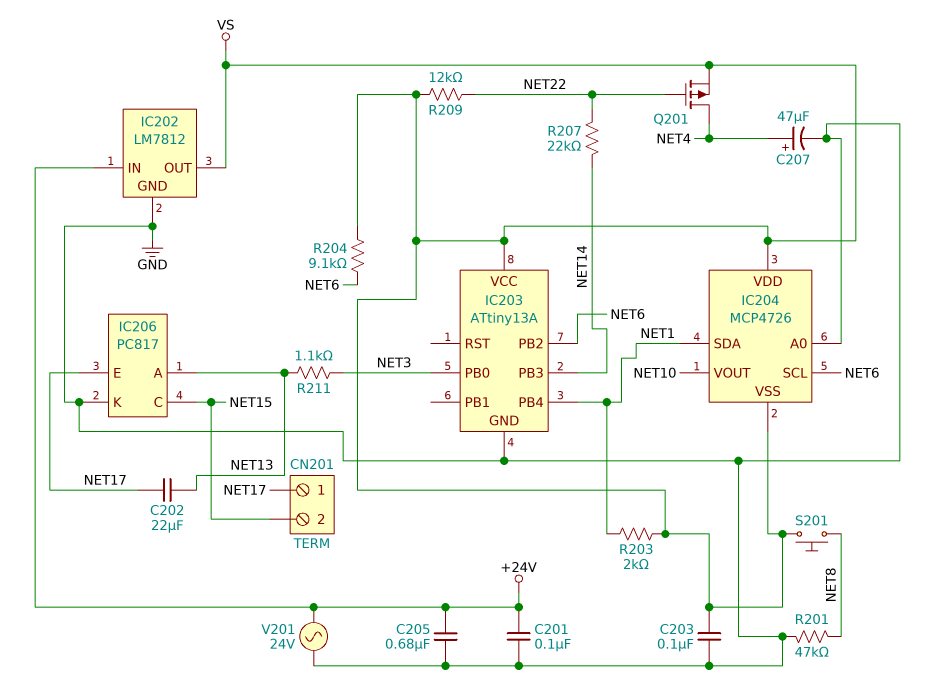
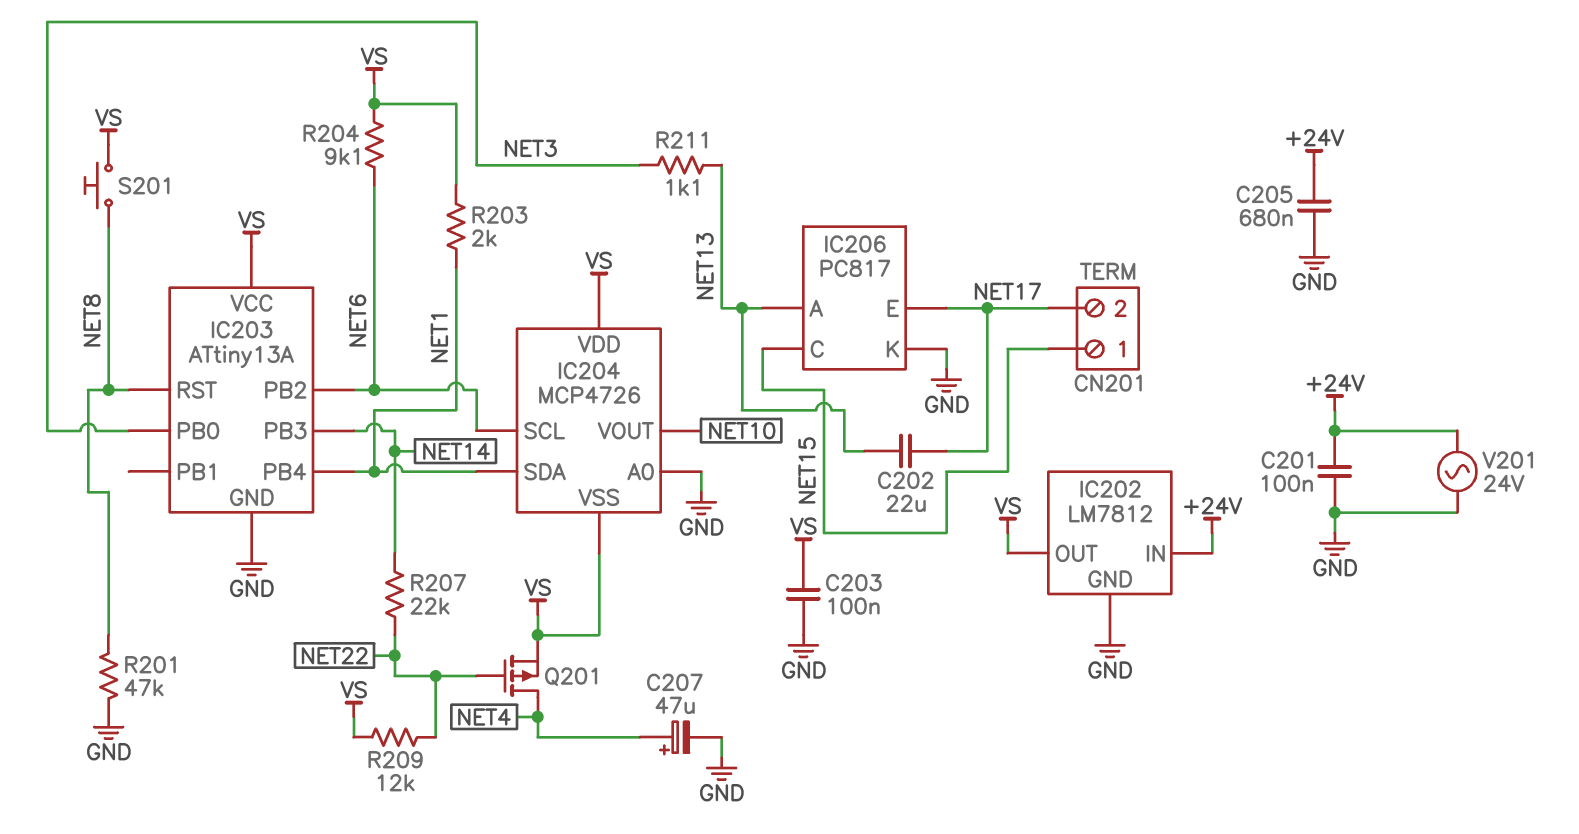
CN201 pin 1: NET17 -> NET15
CN201 pin 2: NET15 -> NET17
IC203 pin RST: none -> NET8

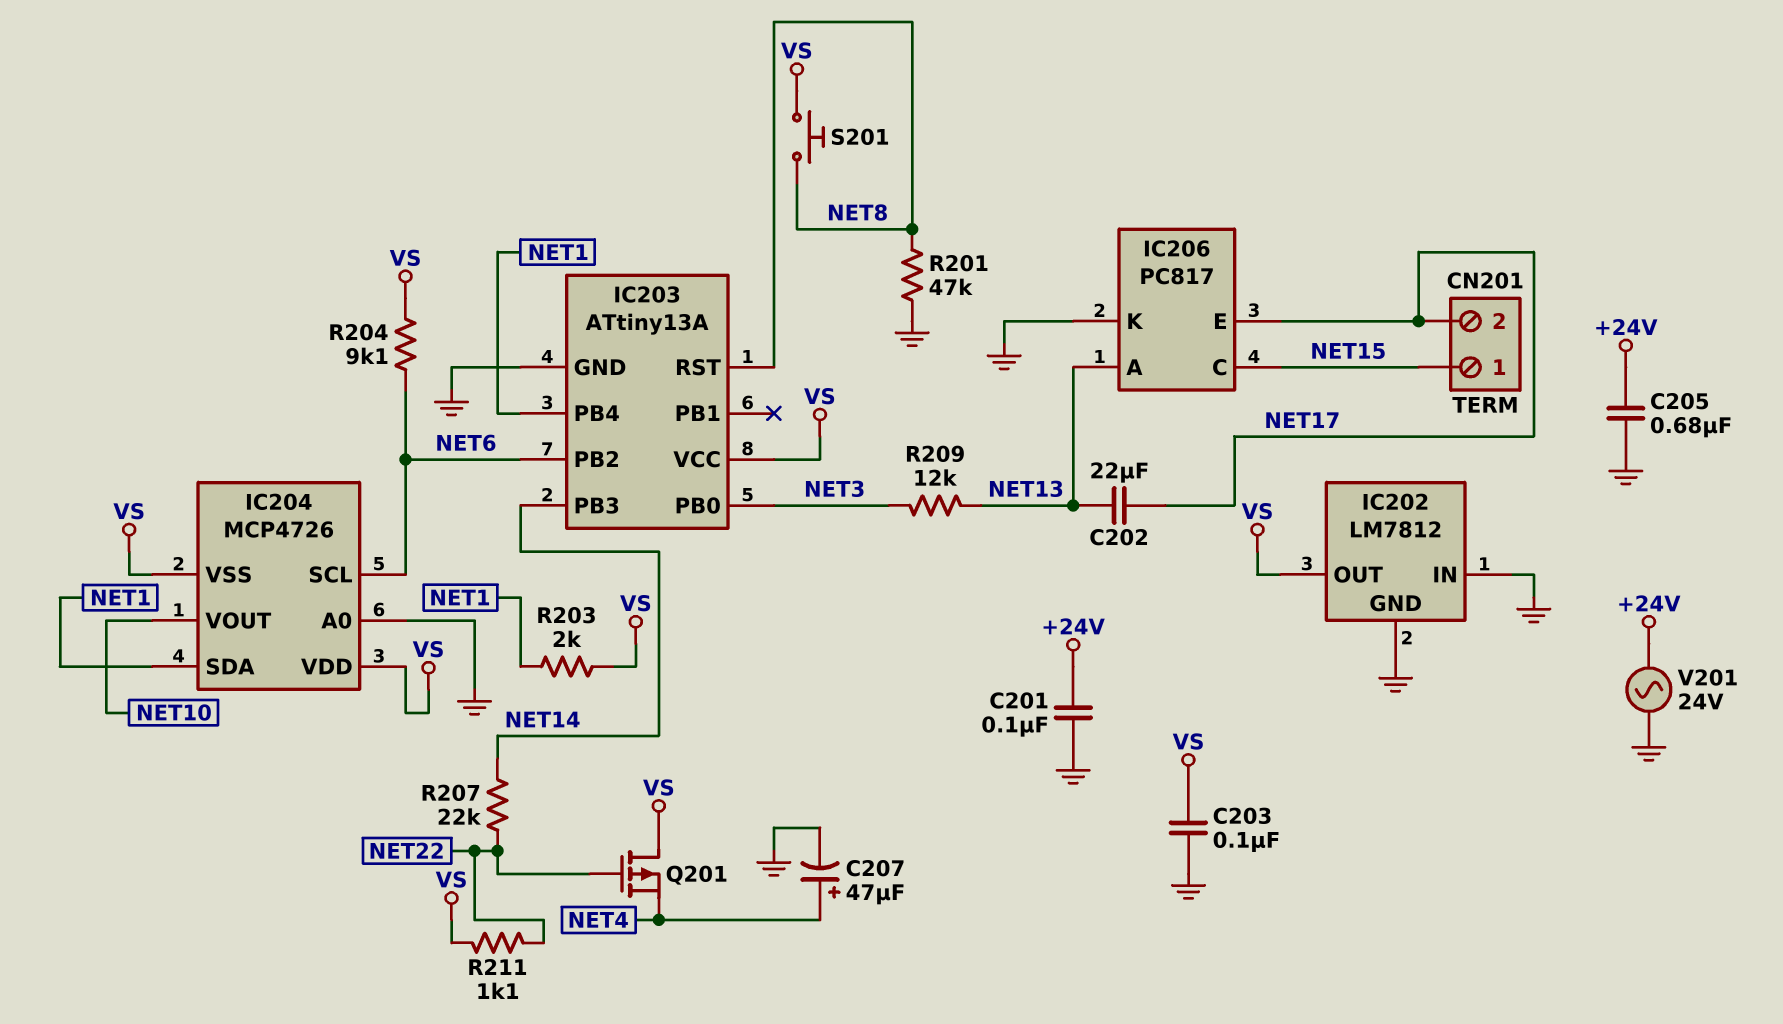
IC202 pin IN: +24V -> GND
Q201: PMOS (G NET22, D NET4, S VS) -> PMOS (G NET22, D VS, S NET4)
R209: 12k (NET22, VS) -> 12k (NET3, NET13)
R211: 1.1k (NET3, NET13) -> 1.1k (NET22, VS)

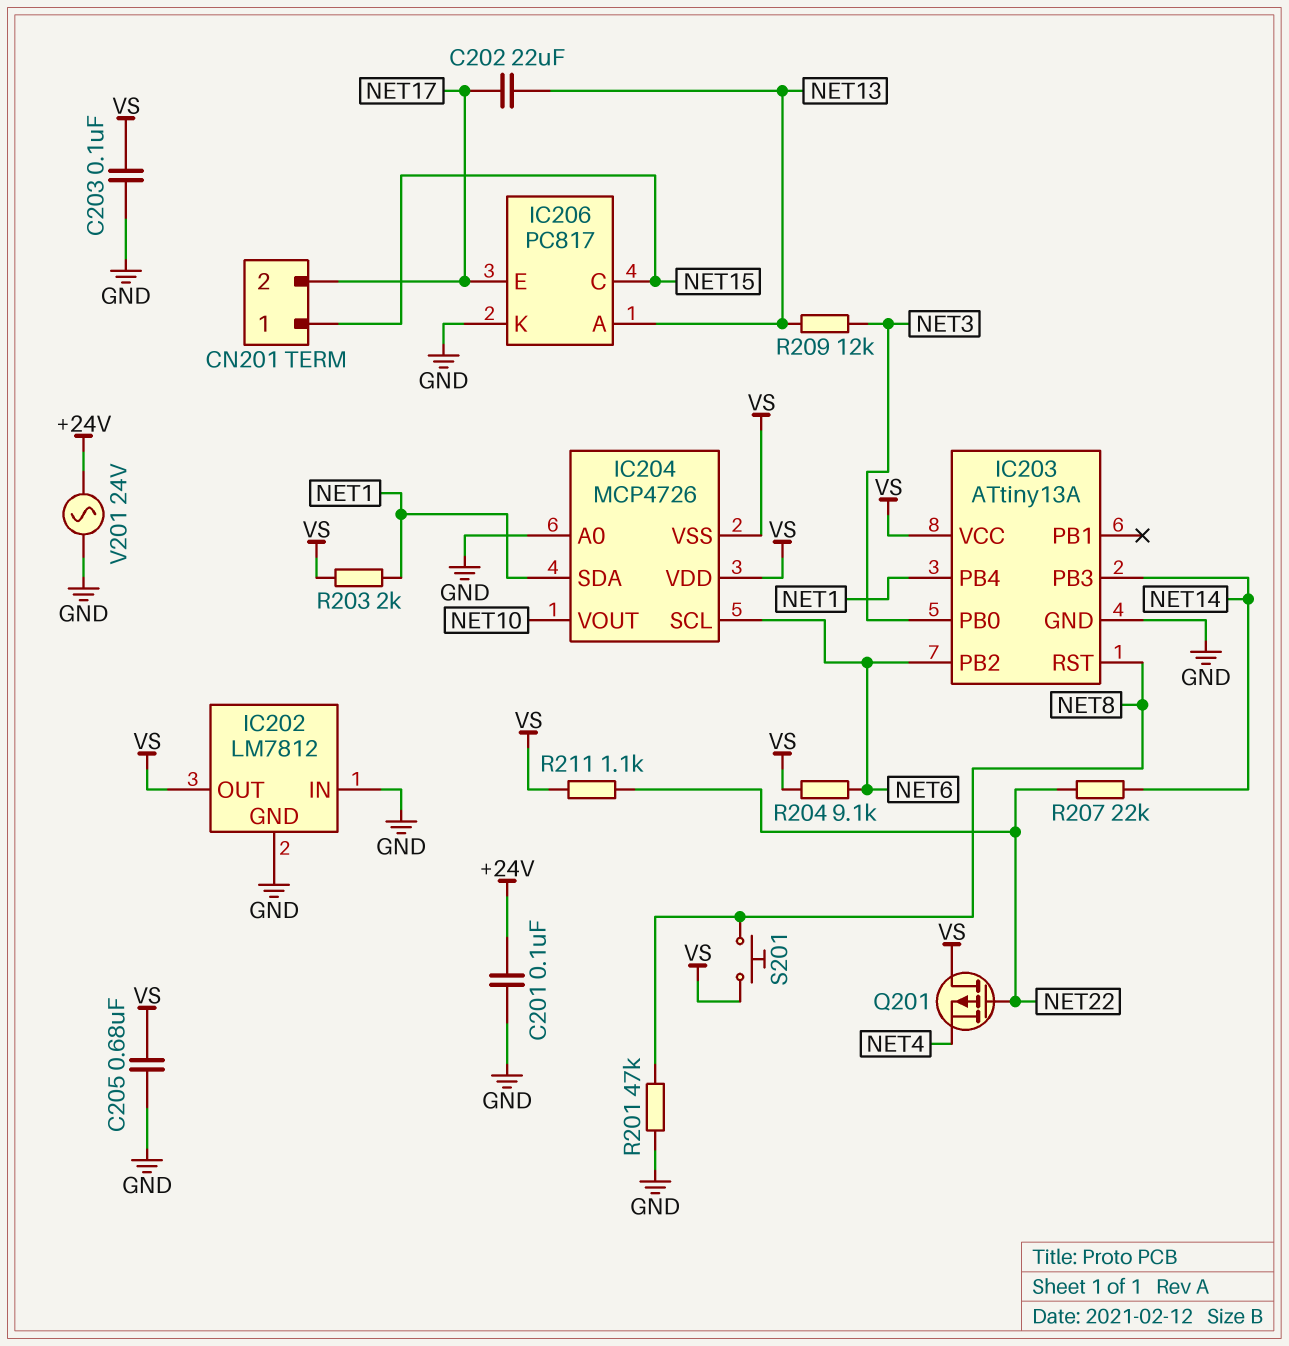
C205: 680nF (+24V, GND) -> 680nF (GND, VS)
C207: 47uF (plus NET4, minus GND) -> none

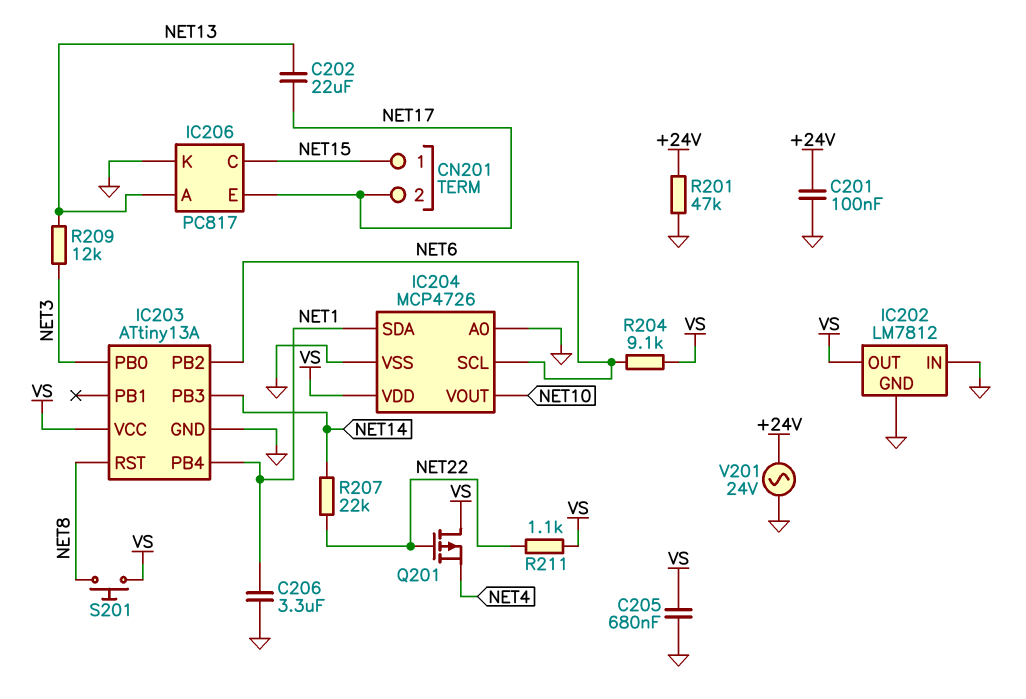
C203: 100nF (GND, VS) -> none
C206: none -> 3.3uF (GND, NET1)
IC204 pin VSS: VS -> GND
R201: 47k (GND, NET8) -> 47k (+24V, GND)
R203: 2k (NET1, VS) -> none

